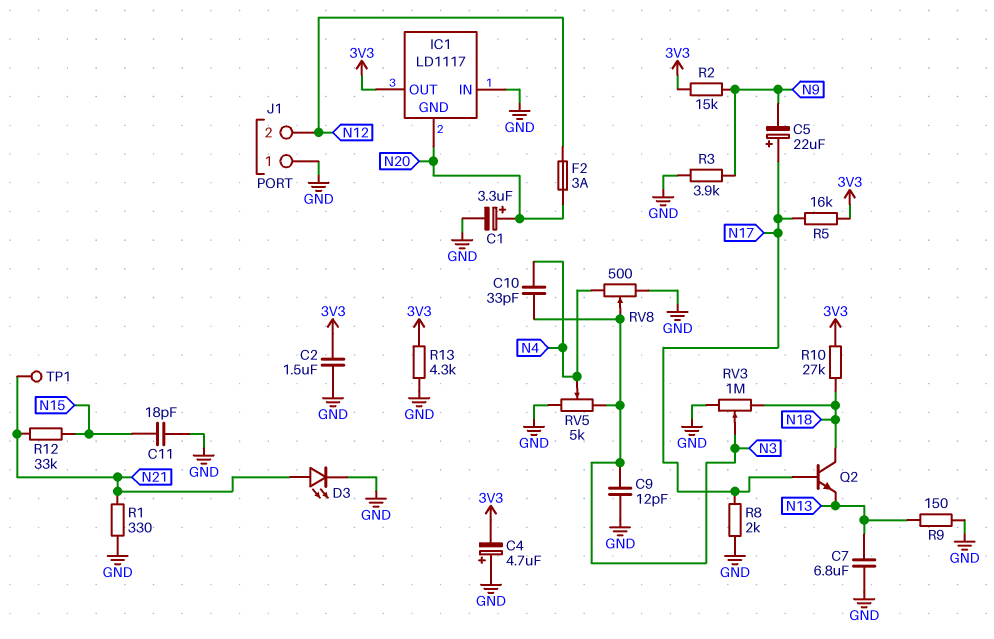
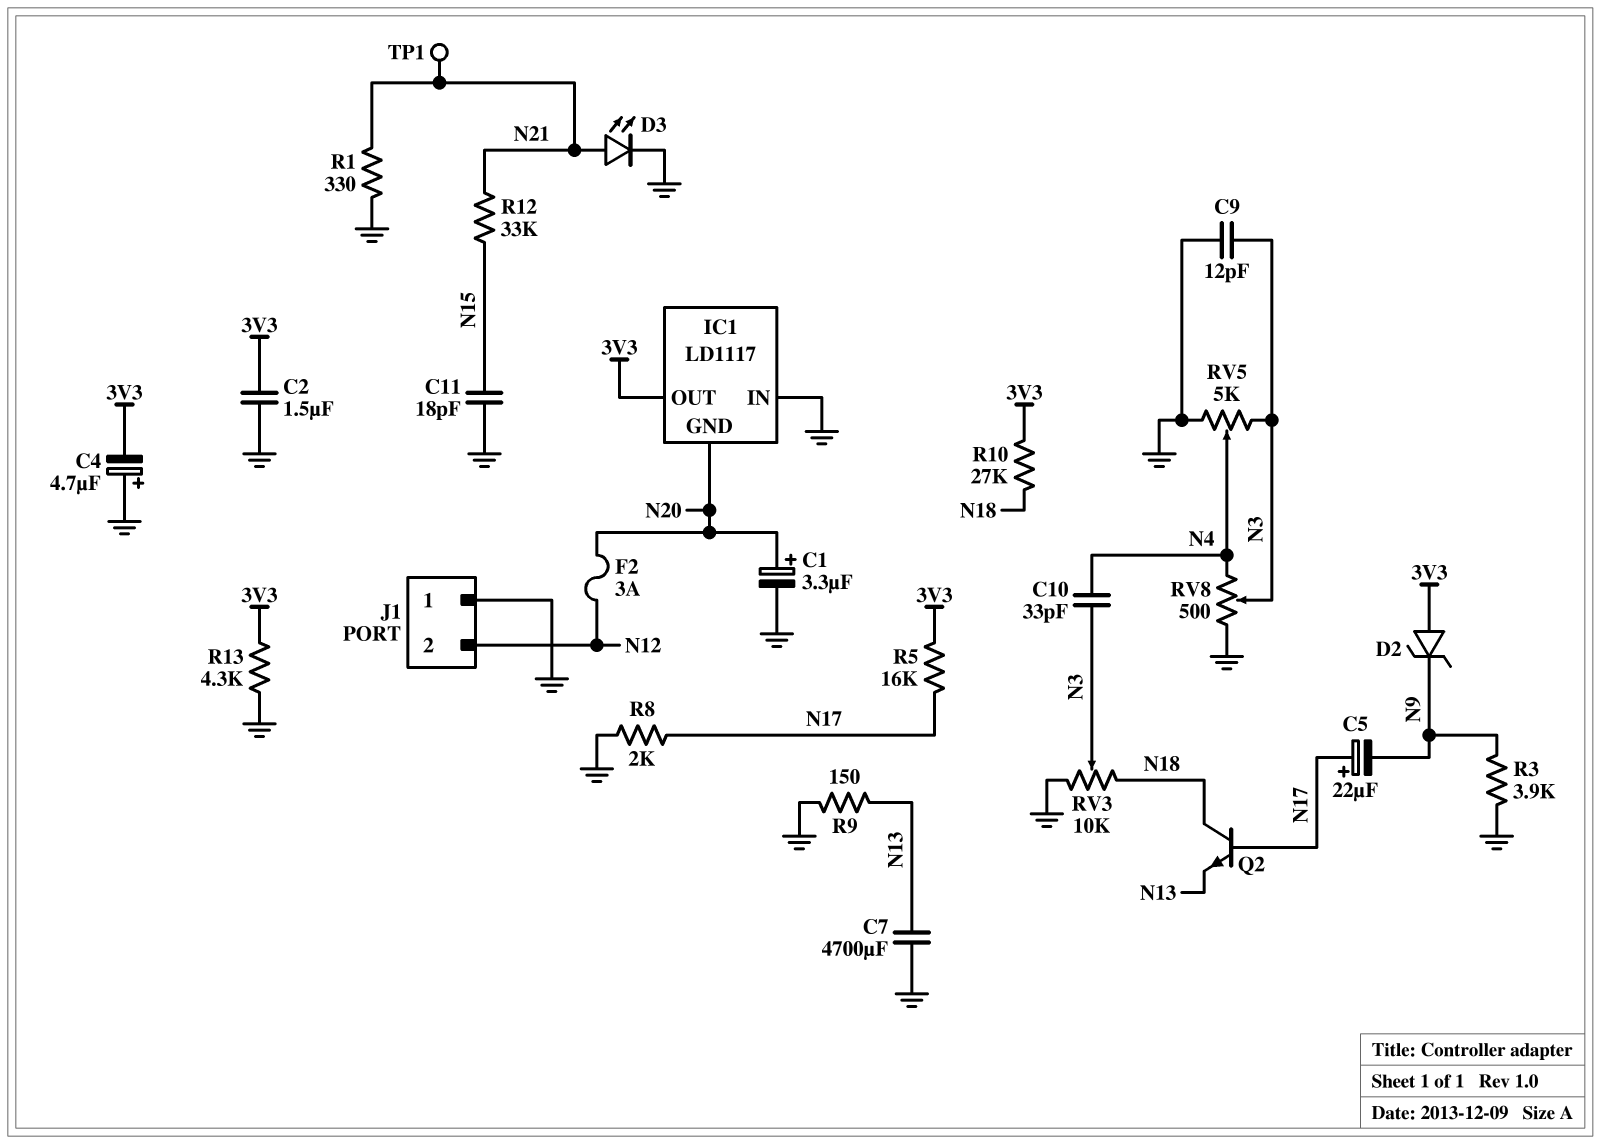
C7: 6.8uF (GND, N13) -> 4700uF (GND, N13)
D2: none -> zener (A 3V3, K N9)
R2: 15k (3V3, N9) -> none
RV3: 1M (GND, N18, wiper N3) -> 10k (GND, N18, wiper N3)

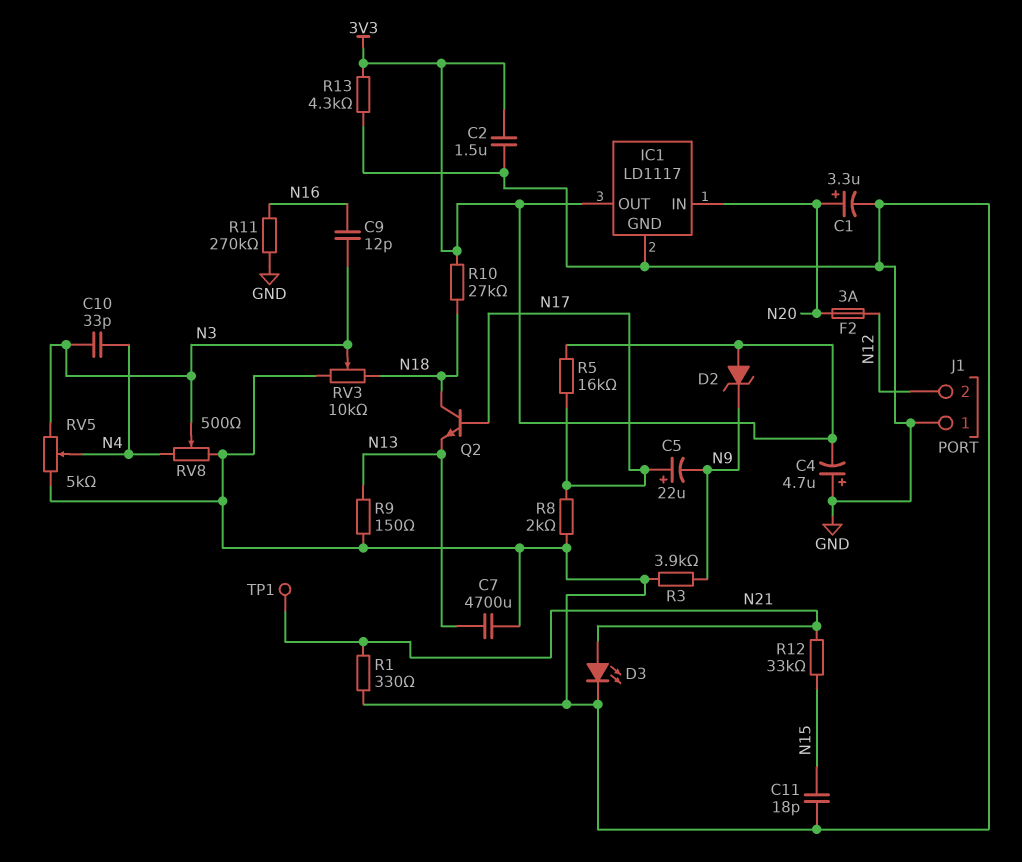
C9: 12pF (GND, N3) -> 12pF (N3, N16)
IC1 pin GND: N20 -> GND
IC1 pin IN: GND -> N20
R11: none -> 270k (GND, N16)

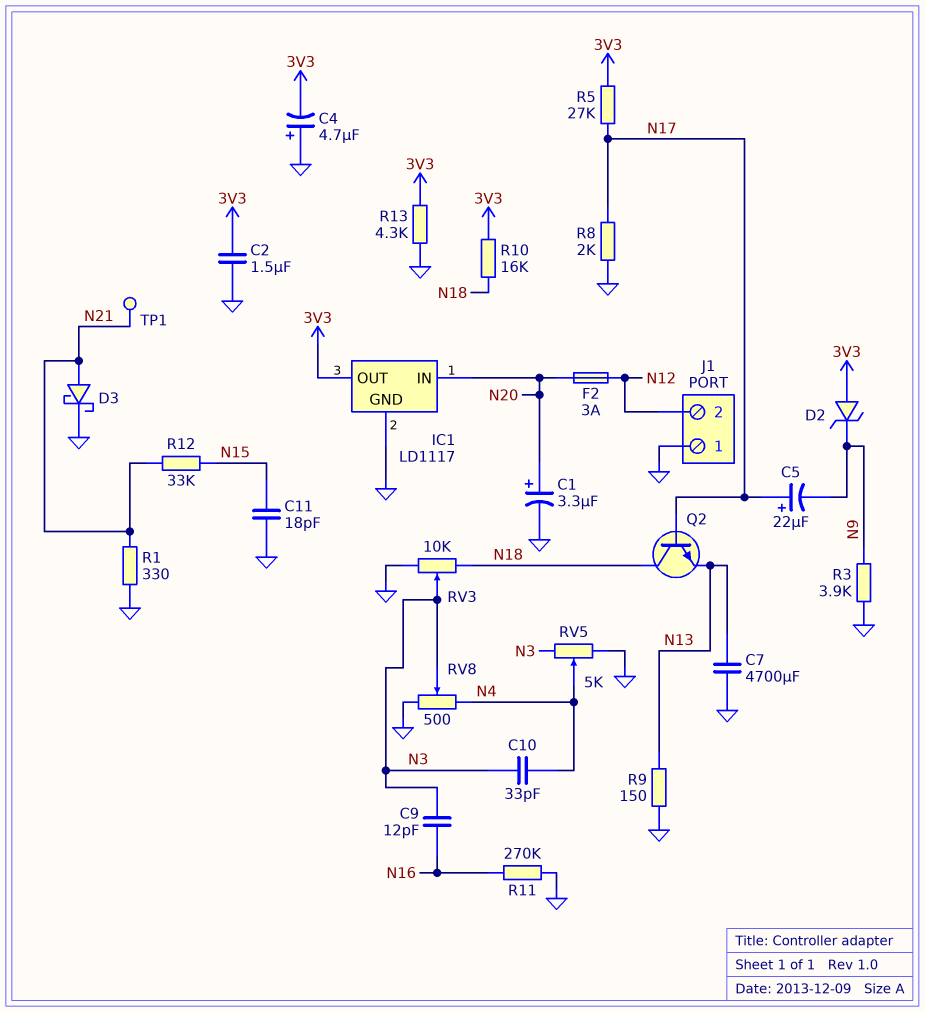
D3: LED (A N21, K GND) -> schottky (A N21, K GND)
R5: 16k (3V3, N17) -> 27k (3V3, N17)
R10: 27k (3V3, N18) -> 16k (3V3, N18)

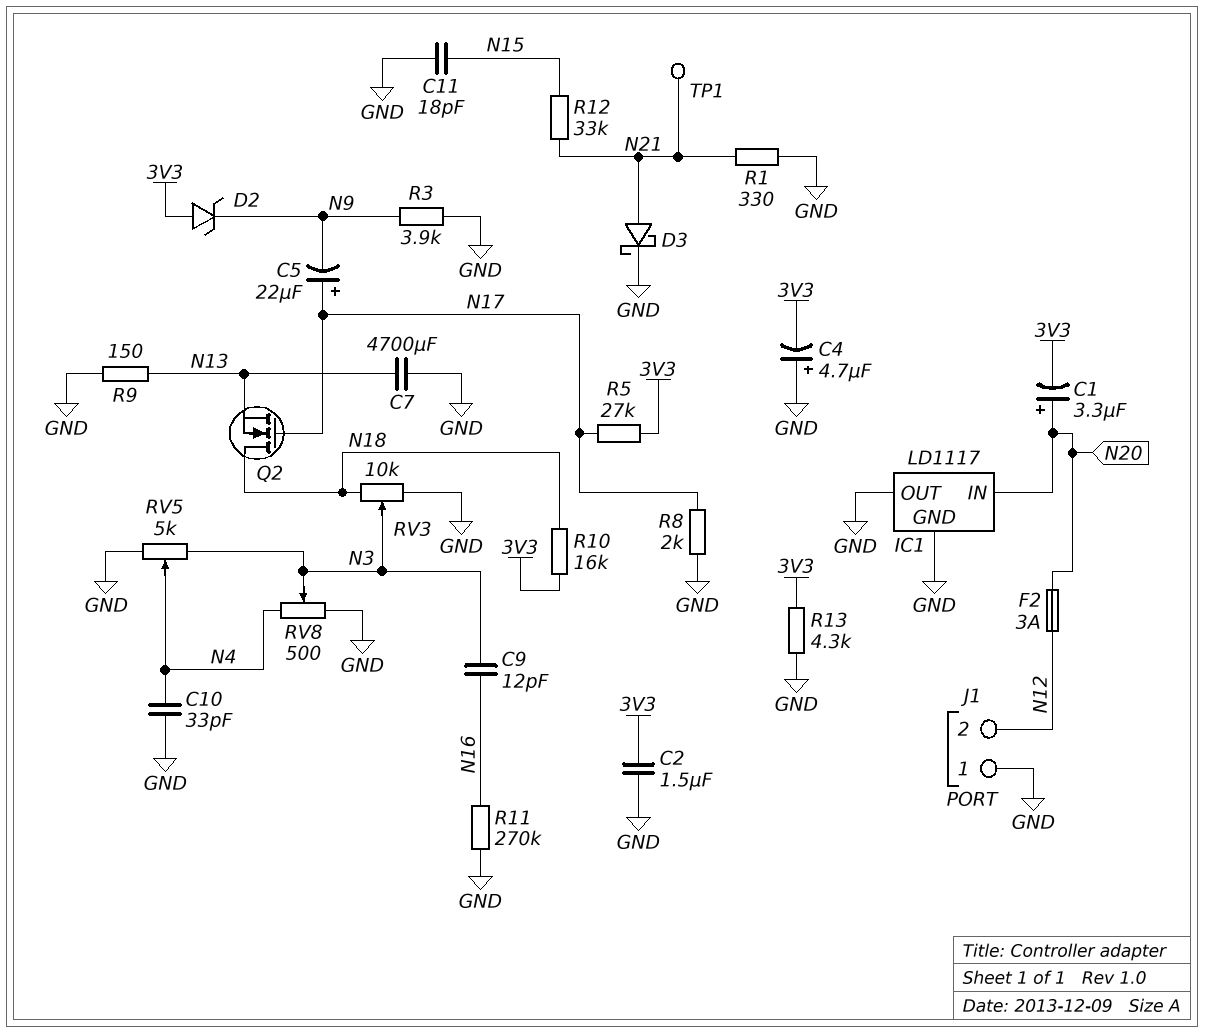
C1: 3.3uF (plus N20, minus GND) -> 3.3uF (plus N20, minus 3V3)
C10: 33pF (N3, N4) -> 33pF (GND, N4)
IC1 pin OUT: 3V3 -> GND
Q2: NPN (B N17, C N18, E N13) -> NMOS (G N17, D N18, S N13)

